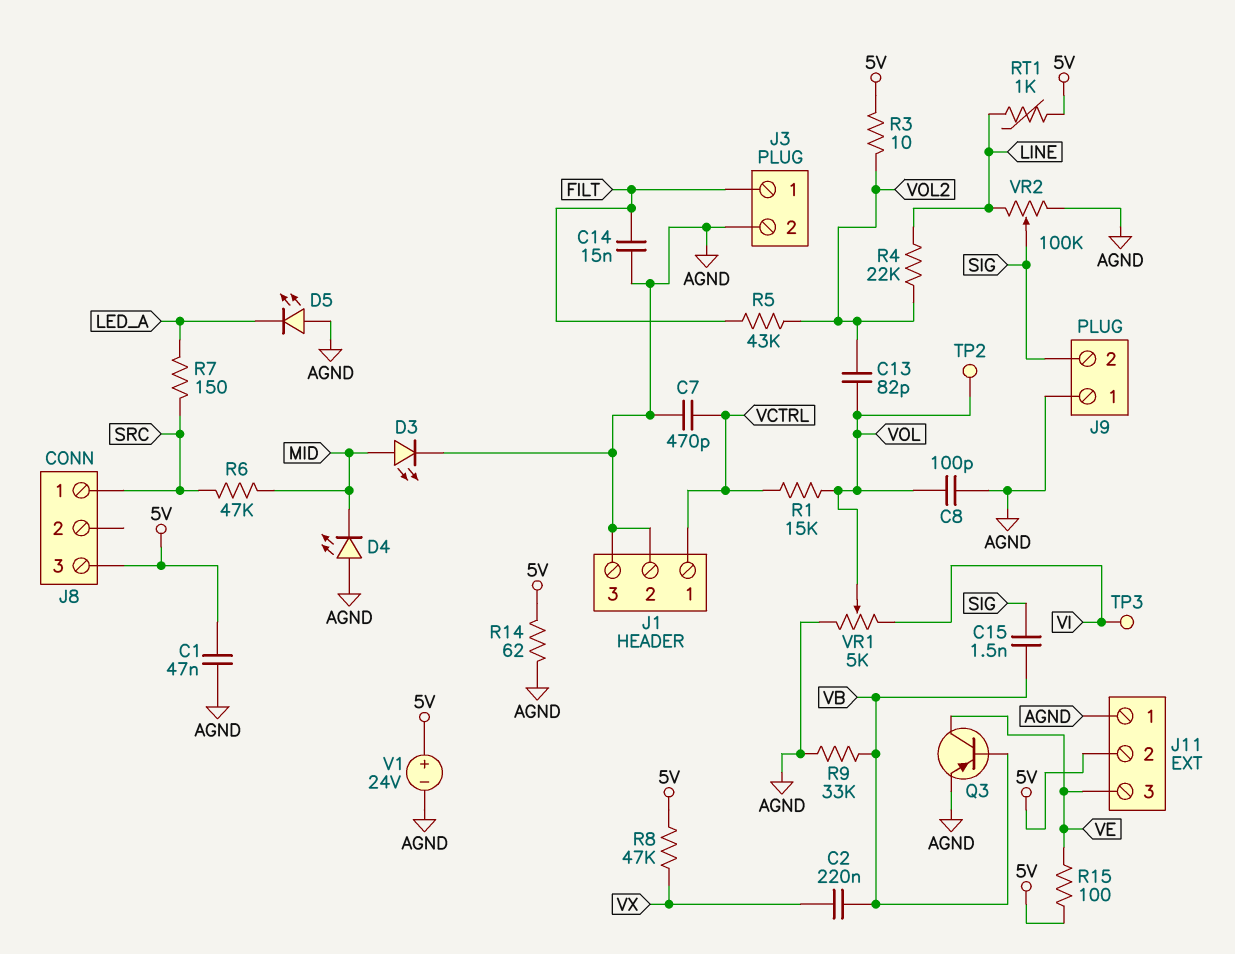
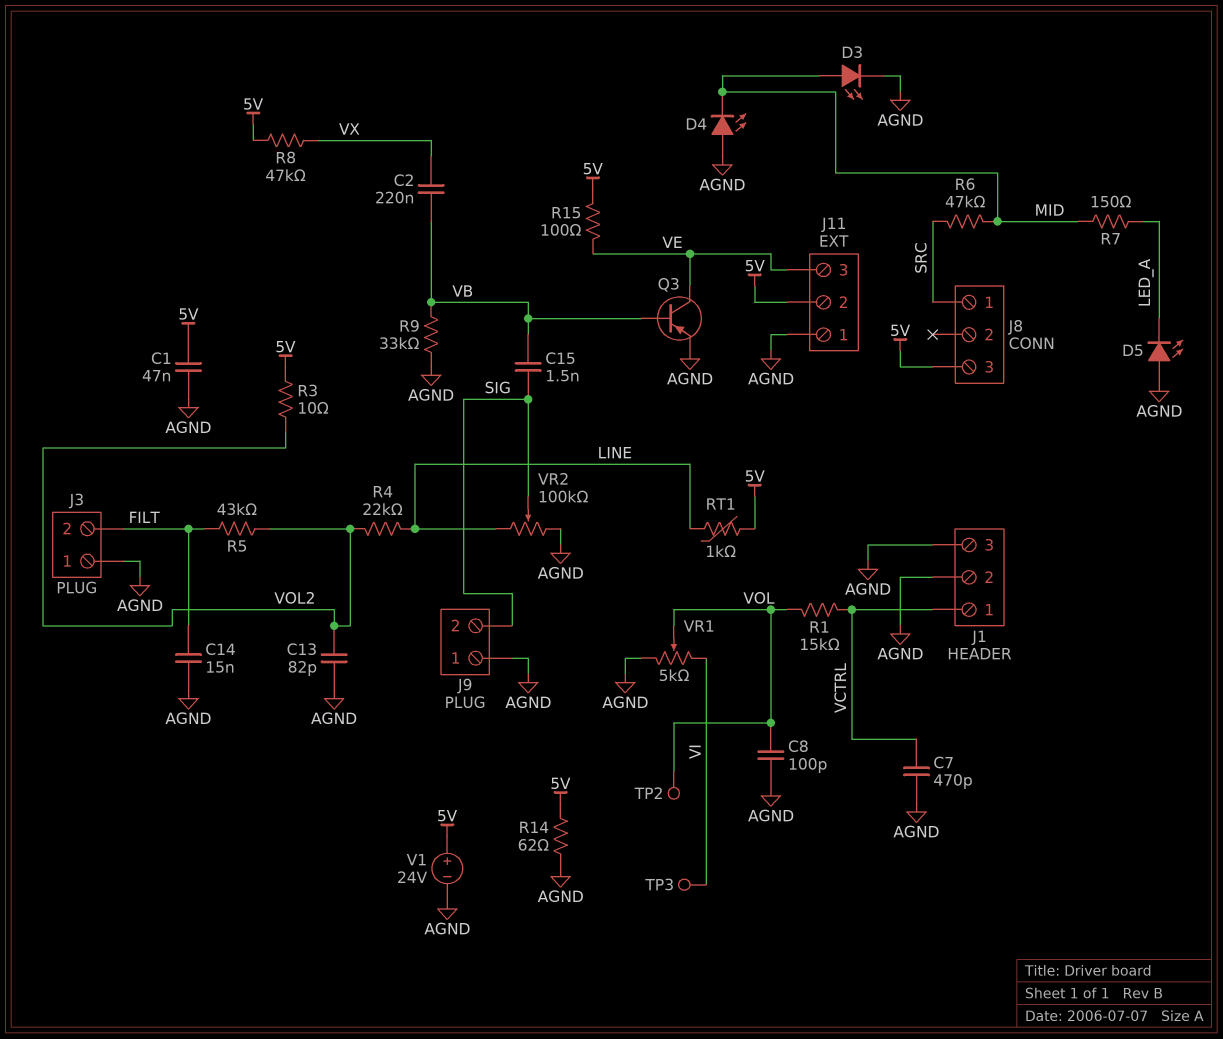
C13: 82pF (VOL, VOL2) -> 82pF (AGND, VOL2)
J3 pin 1: FILT -> AGND
J3 pin 2: AGND -> FILT
R7: 150 (LED_A, SRC) -> 150 (LED_A, MID)

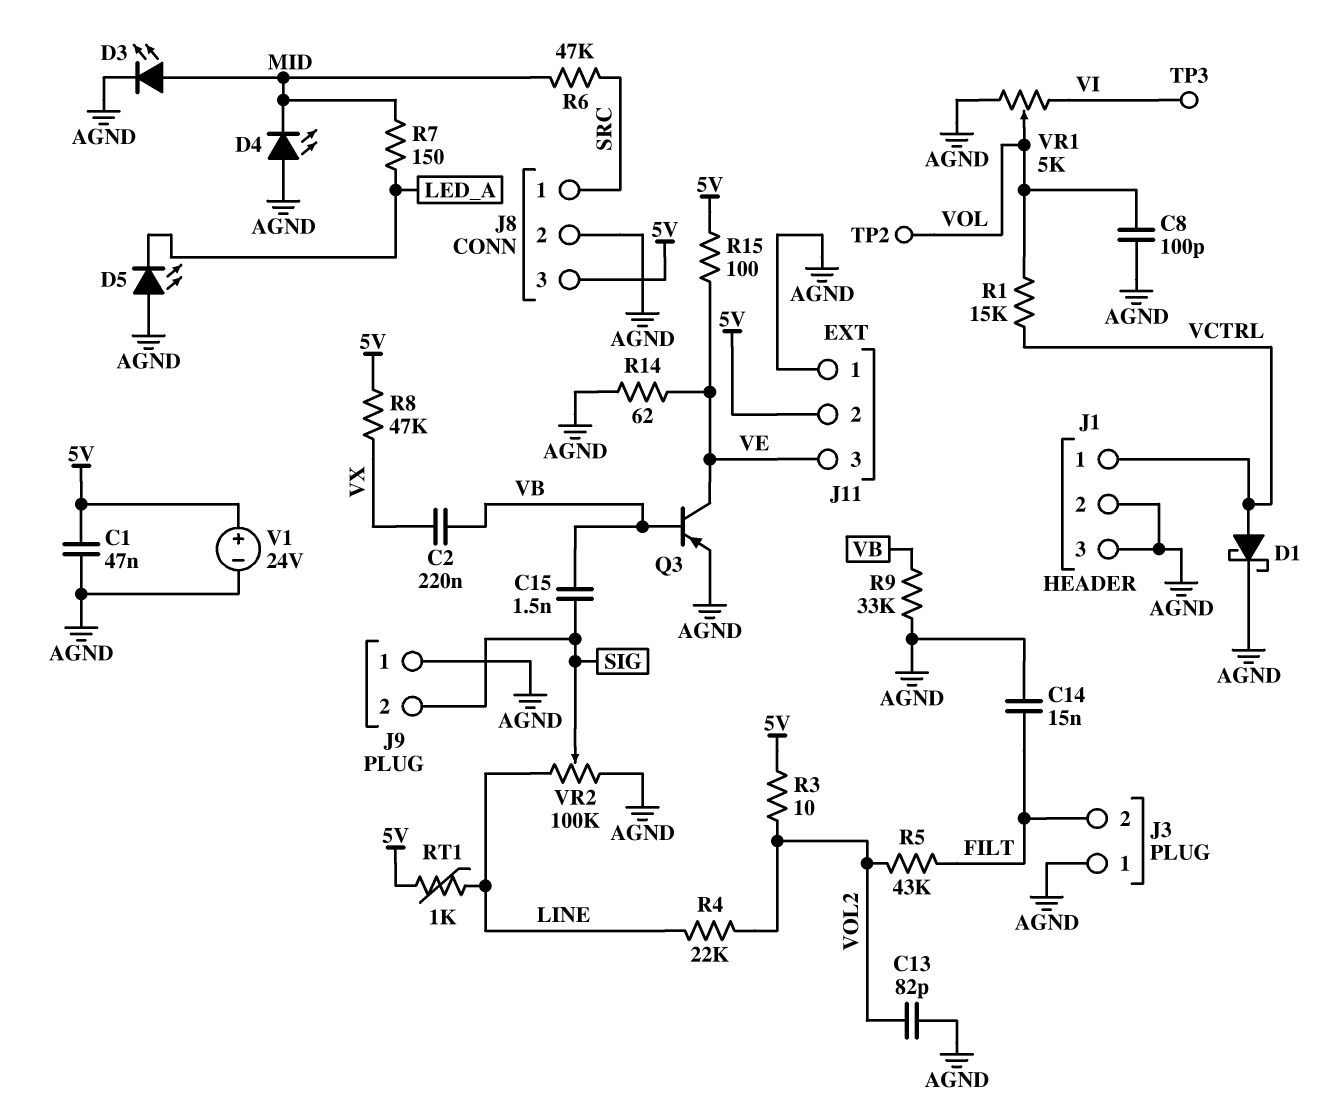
C7: 470pF (AGND, VCTRL) -> none
D1: none -> schottky (A VCTRL, K AGND)
J8 pin 2: none -> AGND
R14: 62 (5V, AGND) -> 62 (AGND, VE)

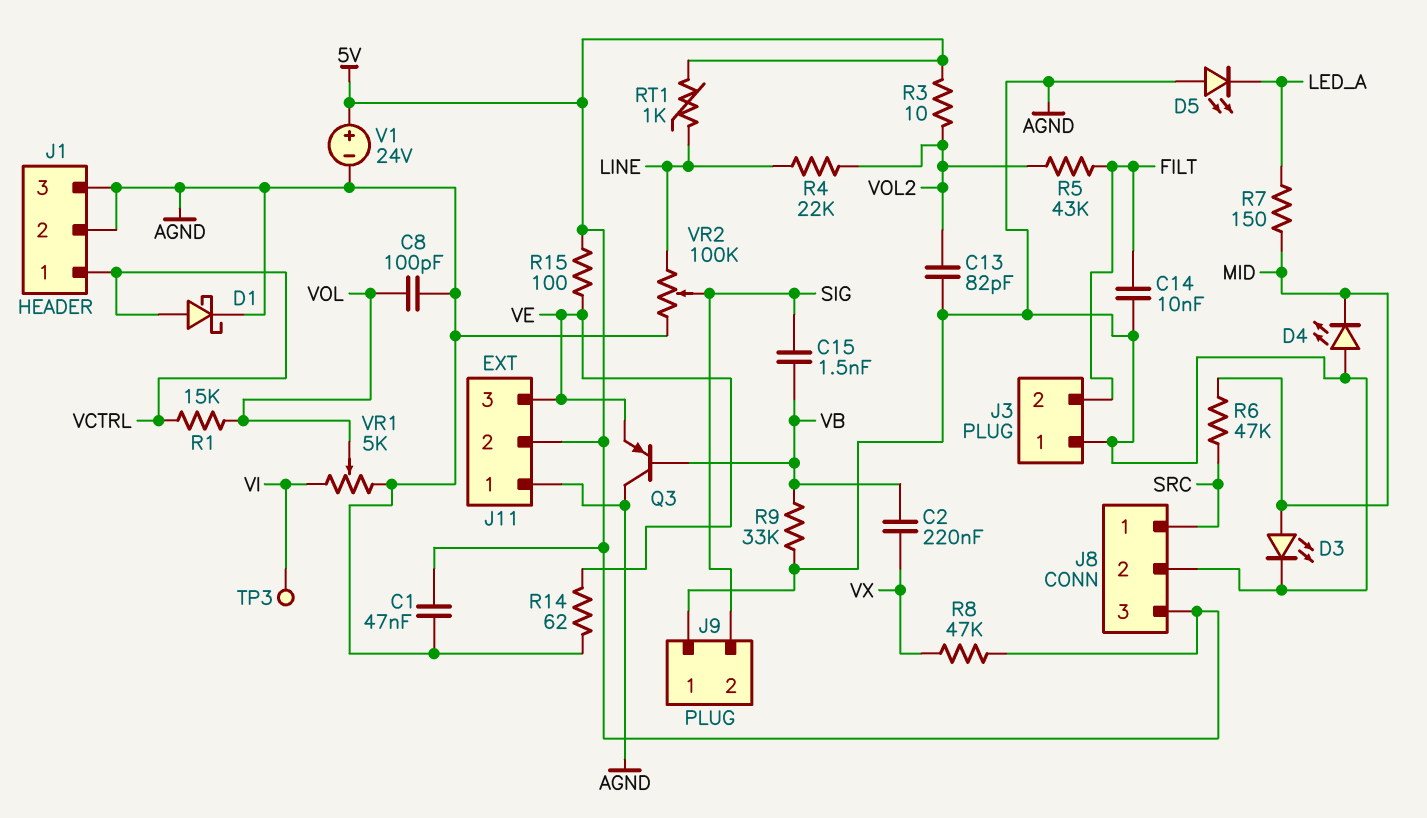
C14: 15nF (AGND, FILT) -> 10nF (AGND, FILT)
Q3: PNP (B VB, C VE, E AGND) -> PNP (B VB, C AGND, E VE)
TP2: test point (VOL) -> none

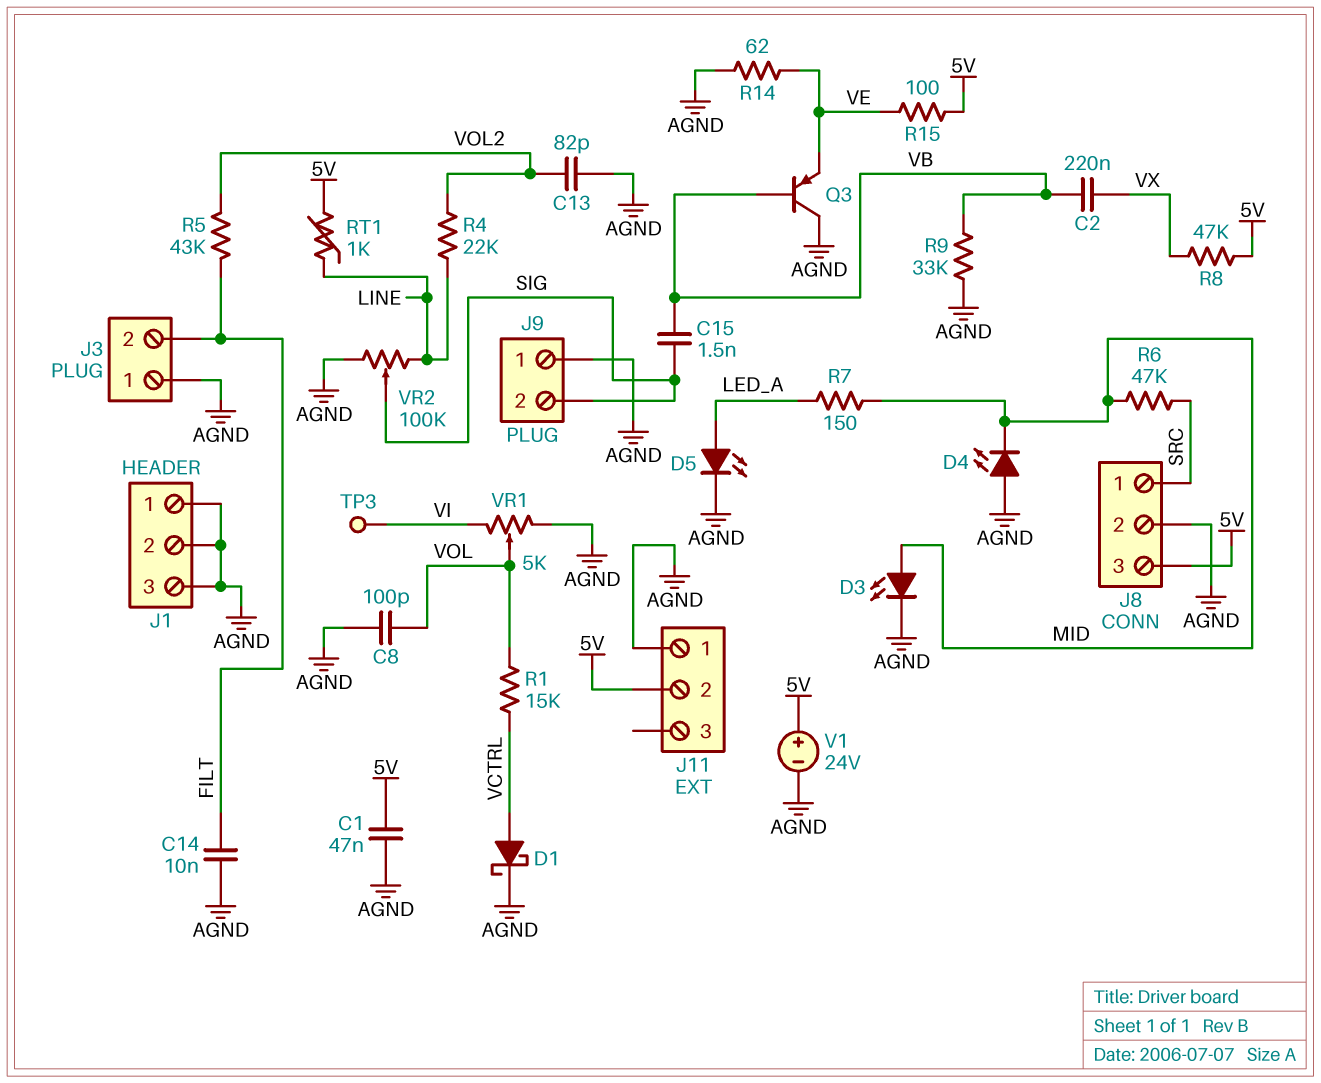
D5: LED (A AGND, K LED_A) -> LED (A LED_A, K AGND)
J1 pin 1: VCTRL -> AGND
J11 pin 3: VE -> none
R3: 10 (5V, VOL2) -> none

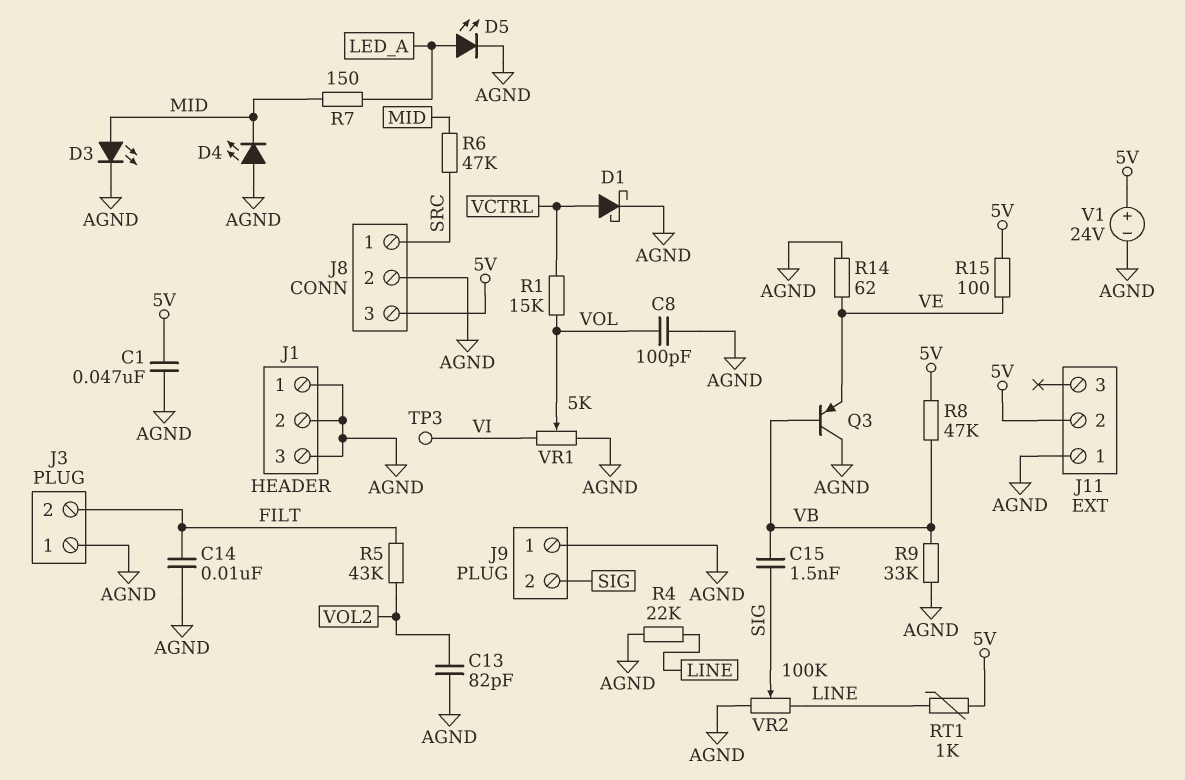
C2: 220nF (VB, VX) -> none
R4: 22k (LINE, VOL2) -> 22k (AGND, LINE)
R8: 47k (5V, VX) -> 47k (5V, VB)

